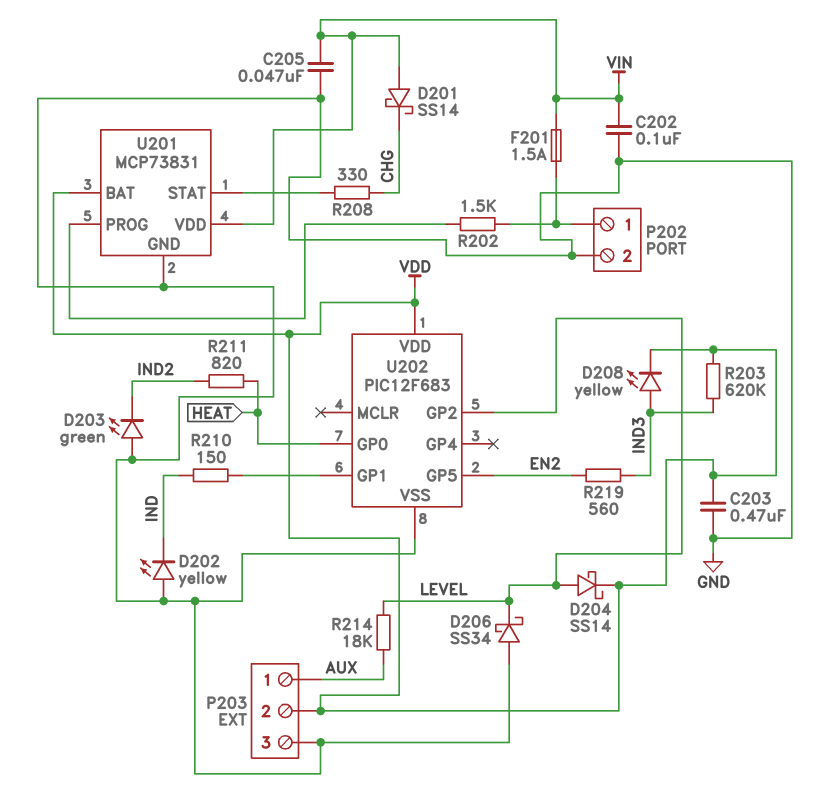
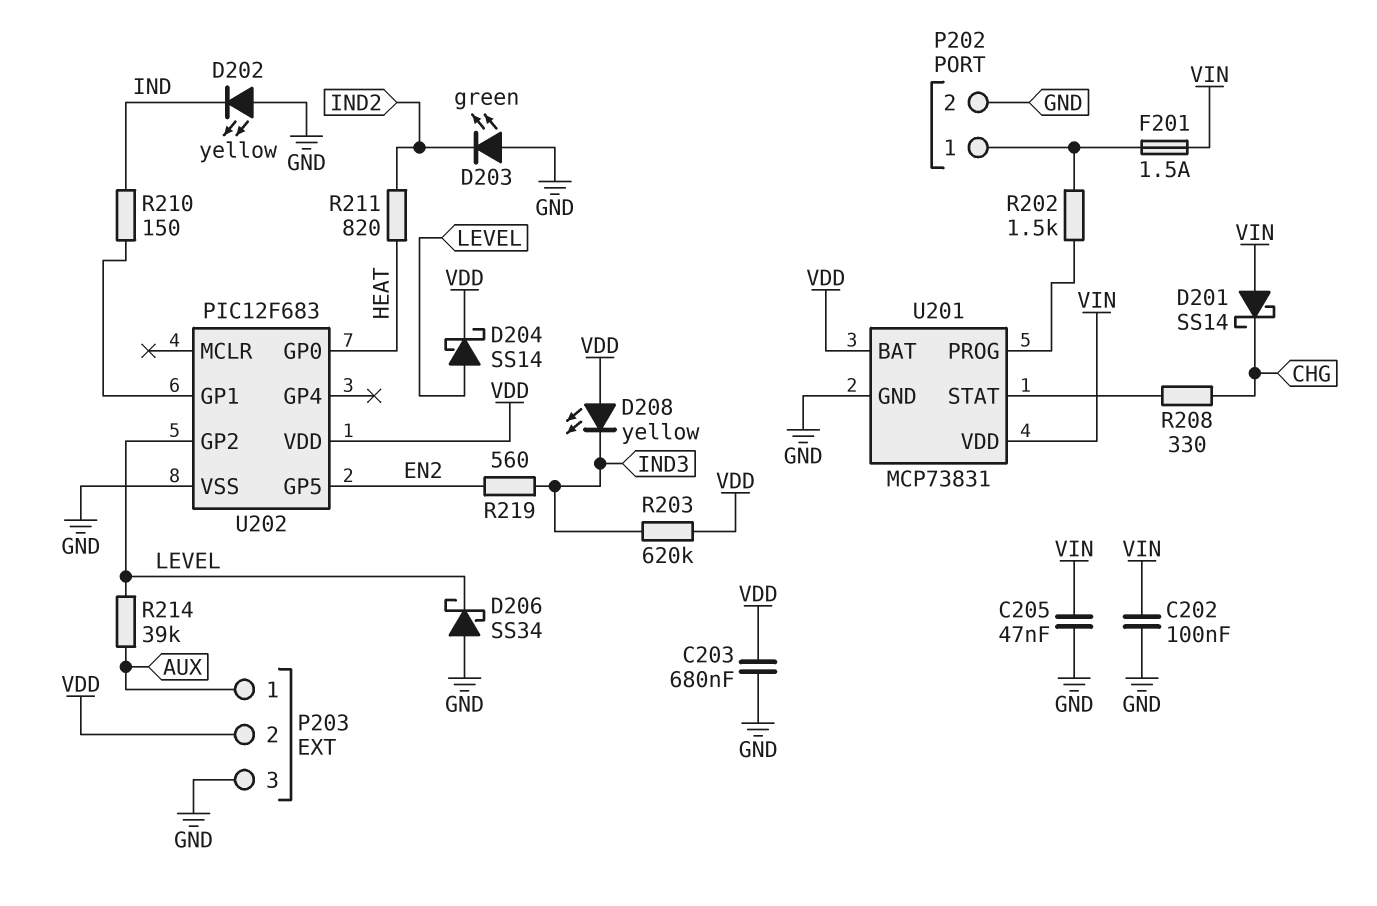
C203: 470nF (GND, VDD) -> 680nF (GND, VDD)
D208: LED yellow (A IND3, K VDD) -> LED yellow (A VDD, K IND3)
R214: 18k (AUX, LEVEL) -> 39k (AUX, LEVEL)

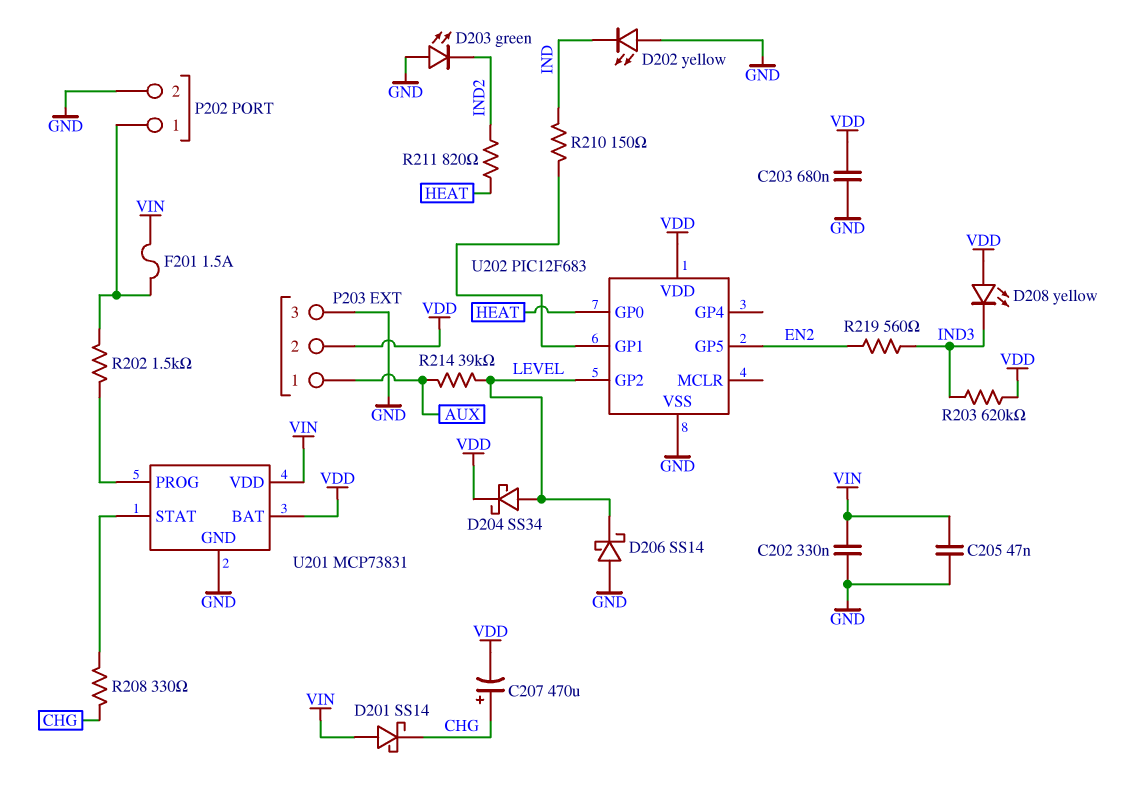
C202: 100nF (GND, VIN) -> 330nF (GND, VIN)
C207: none -> 470uF (plus CHG, minus VDD)
D204: schottky SS14 (A LEVEL, K VDD) -> schottky SS34 (A LEVEL, K VDD)
D206: schottky SS34 (A GND, K LEVEL) -> schottky SS14 (A GND, K LEVEL)

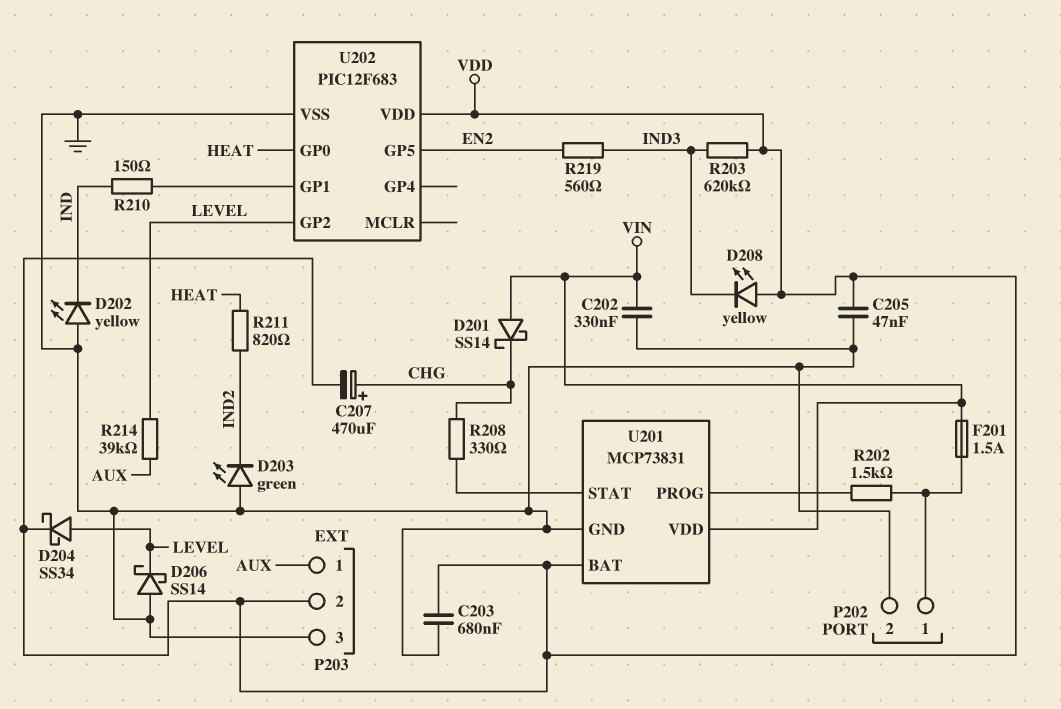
C205: 47nF (GND, VIN) -> 47nF (GND, VDD)

